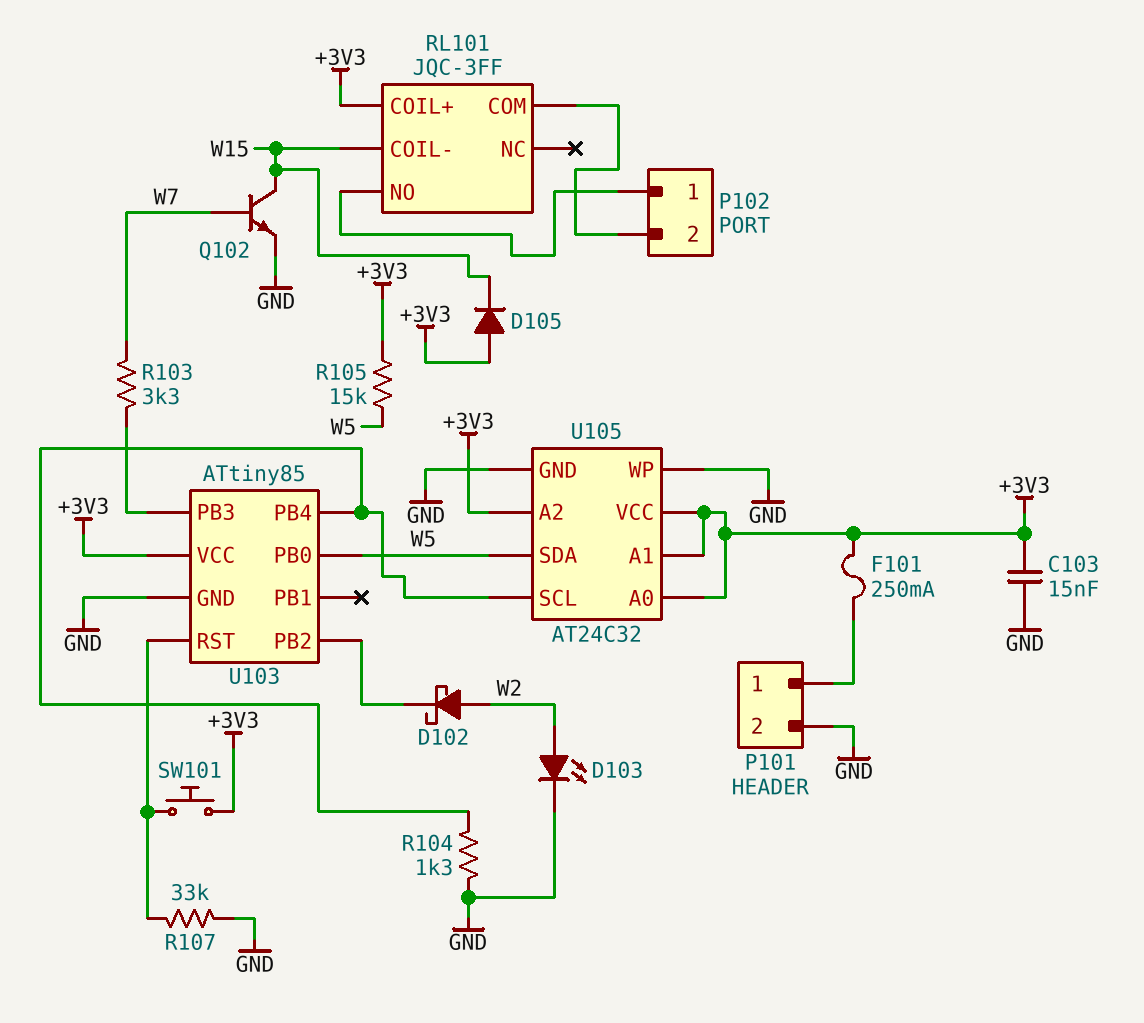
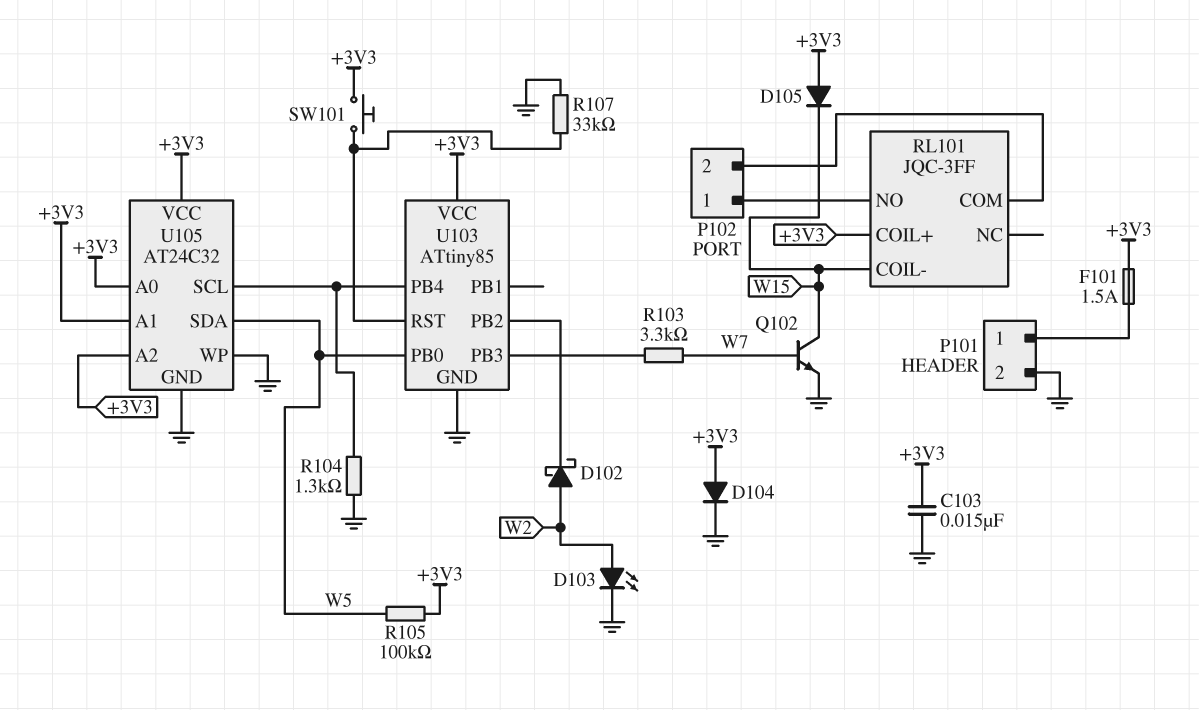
D104: none -> diode (A +3V3, K GND)
F101: 250mA (+3V3, P101/1) -> 1.5A (+3V3, P101/1)
R105: 15k (+3V3, W5) -> 100k (+3V3, W5)

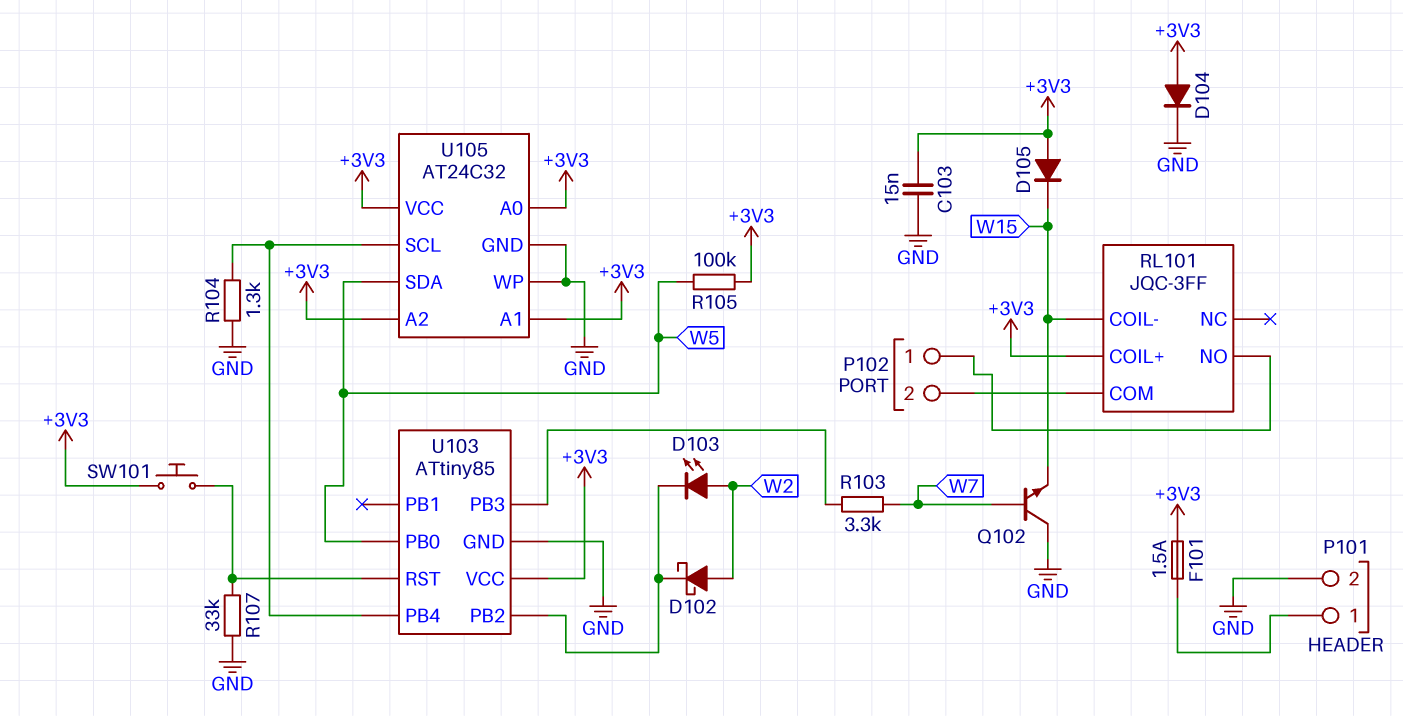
D103: LED (A W2, K GND) -> LED (A W2, K U103/PB2)
Q102: NPN (B W7, C W15, E GND) -> NPN (B W7, C GND, E W15)

